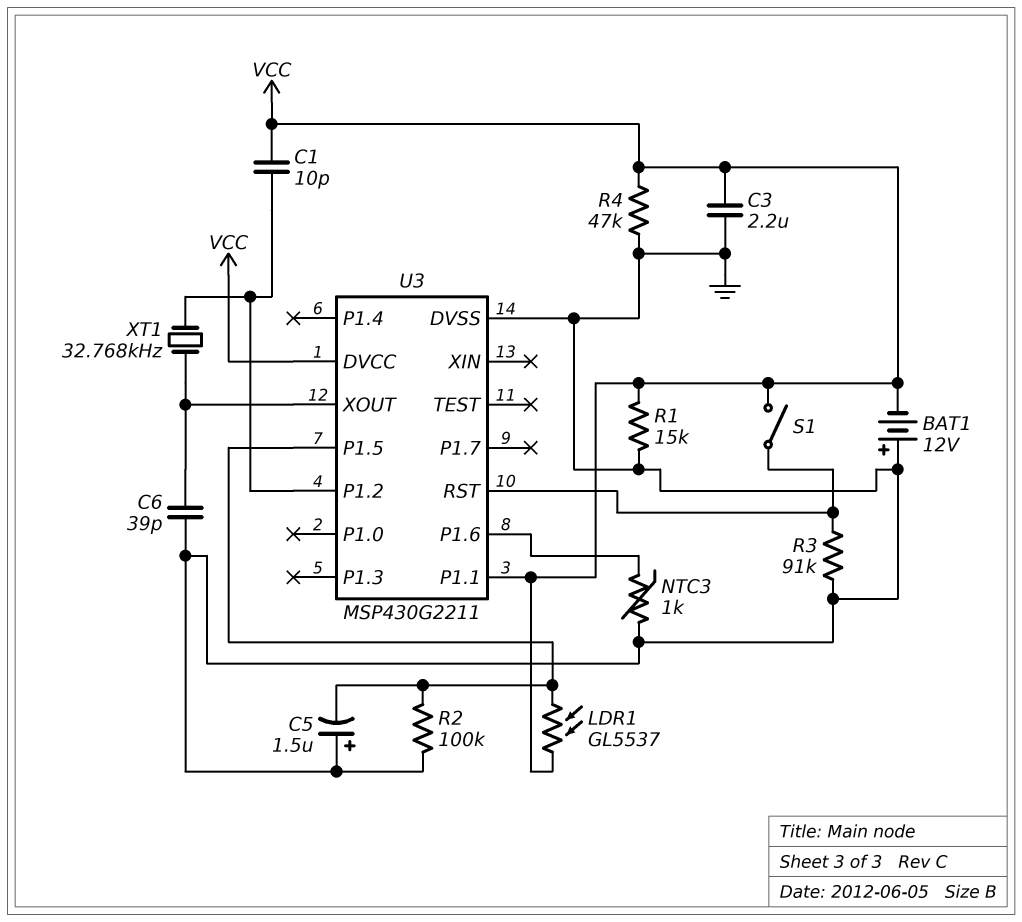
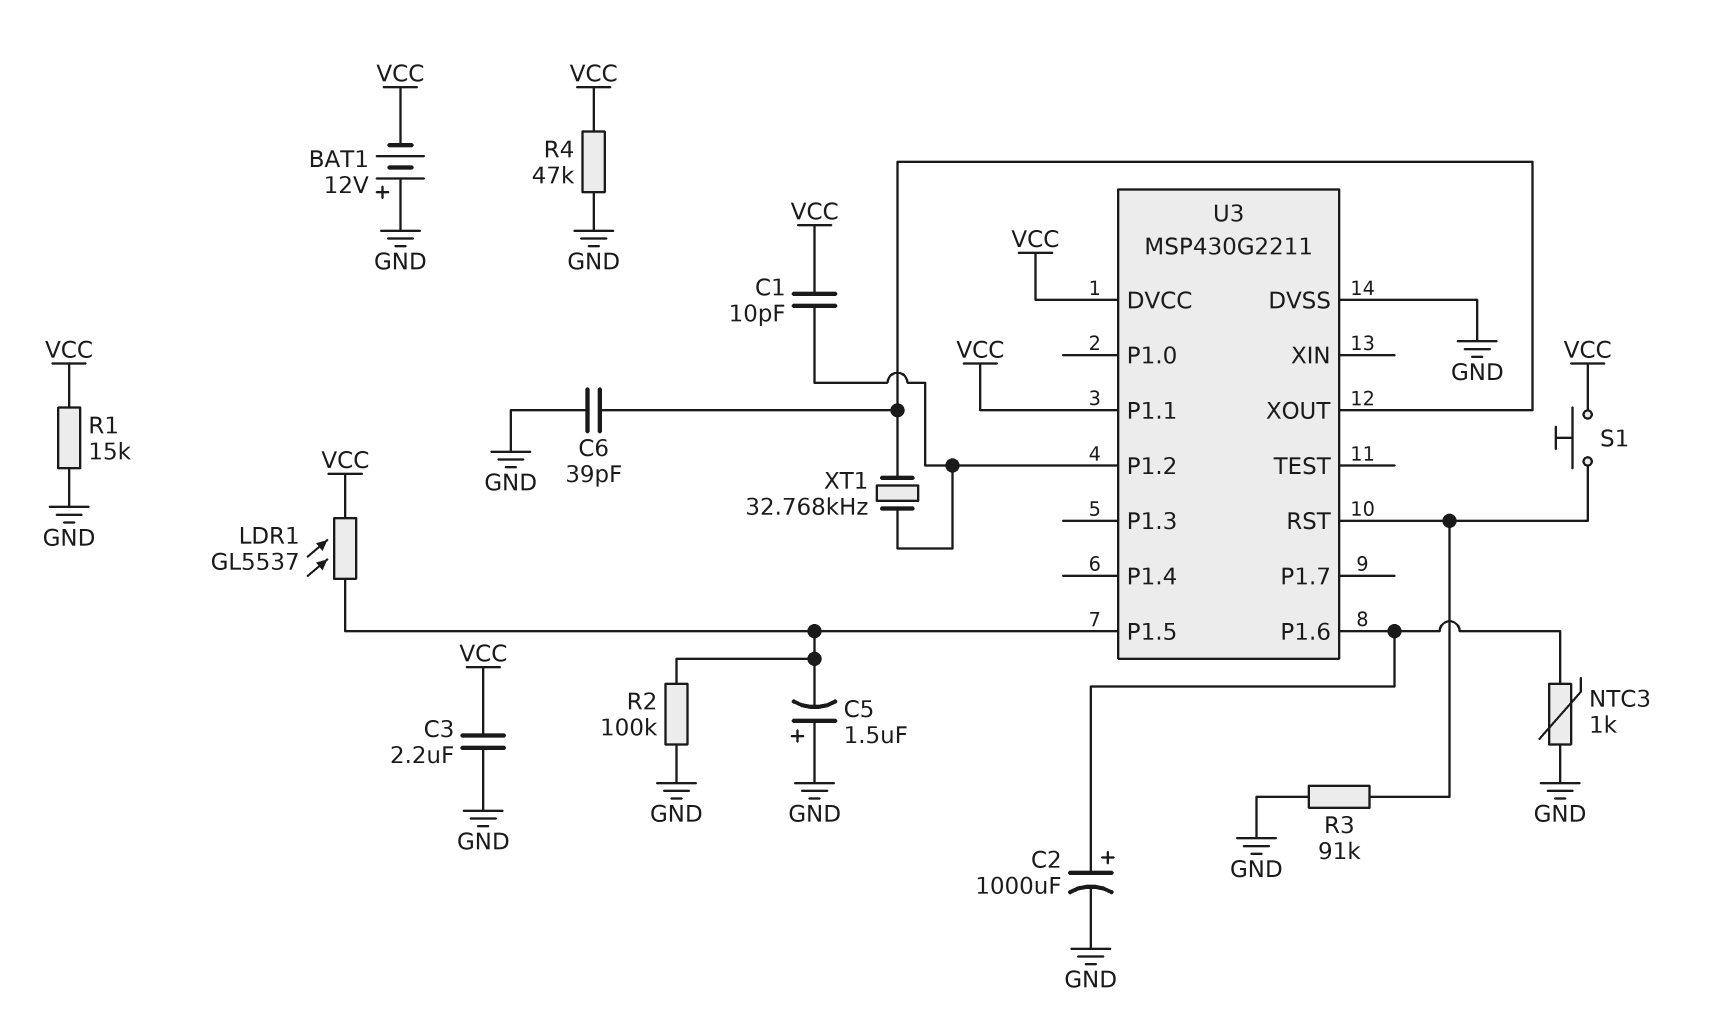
C2: none -> 1000uF (plus U3/P1.6, minus GND)
S1: switch (U3/RST, VCC) -> button (U3/RST, VCC)

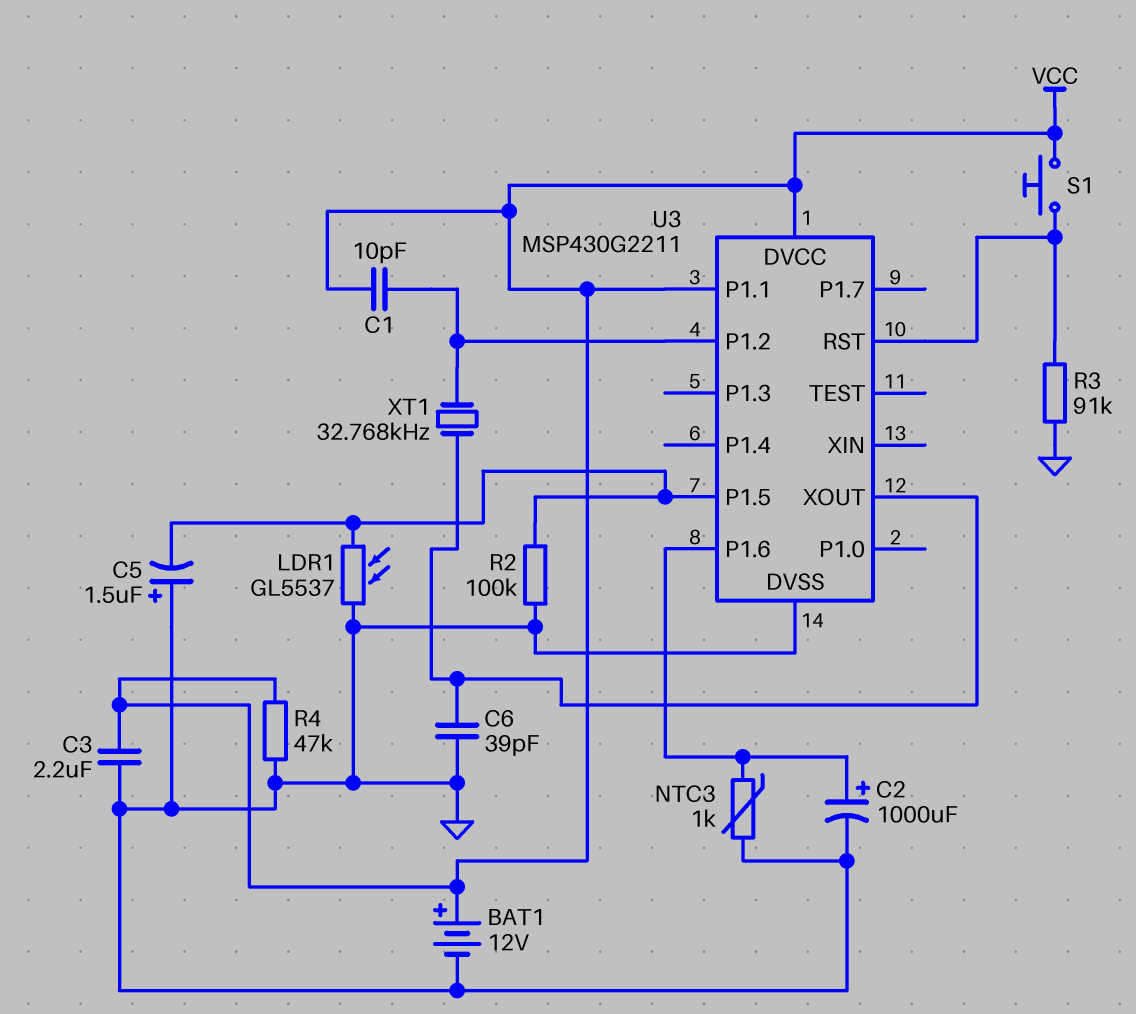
BAT1: 12V (plus GND, minus VCC) -> 12V (plus VCC, minus GND)
LDR1: GL5537 (U3/P1.5, VCC) -> GL5537 (GND, U3/P1.5)
R1: 15k (GND, VCC) -> none

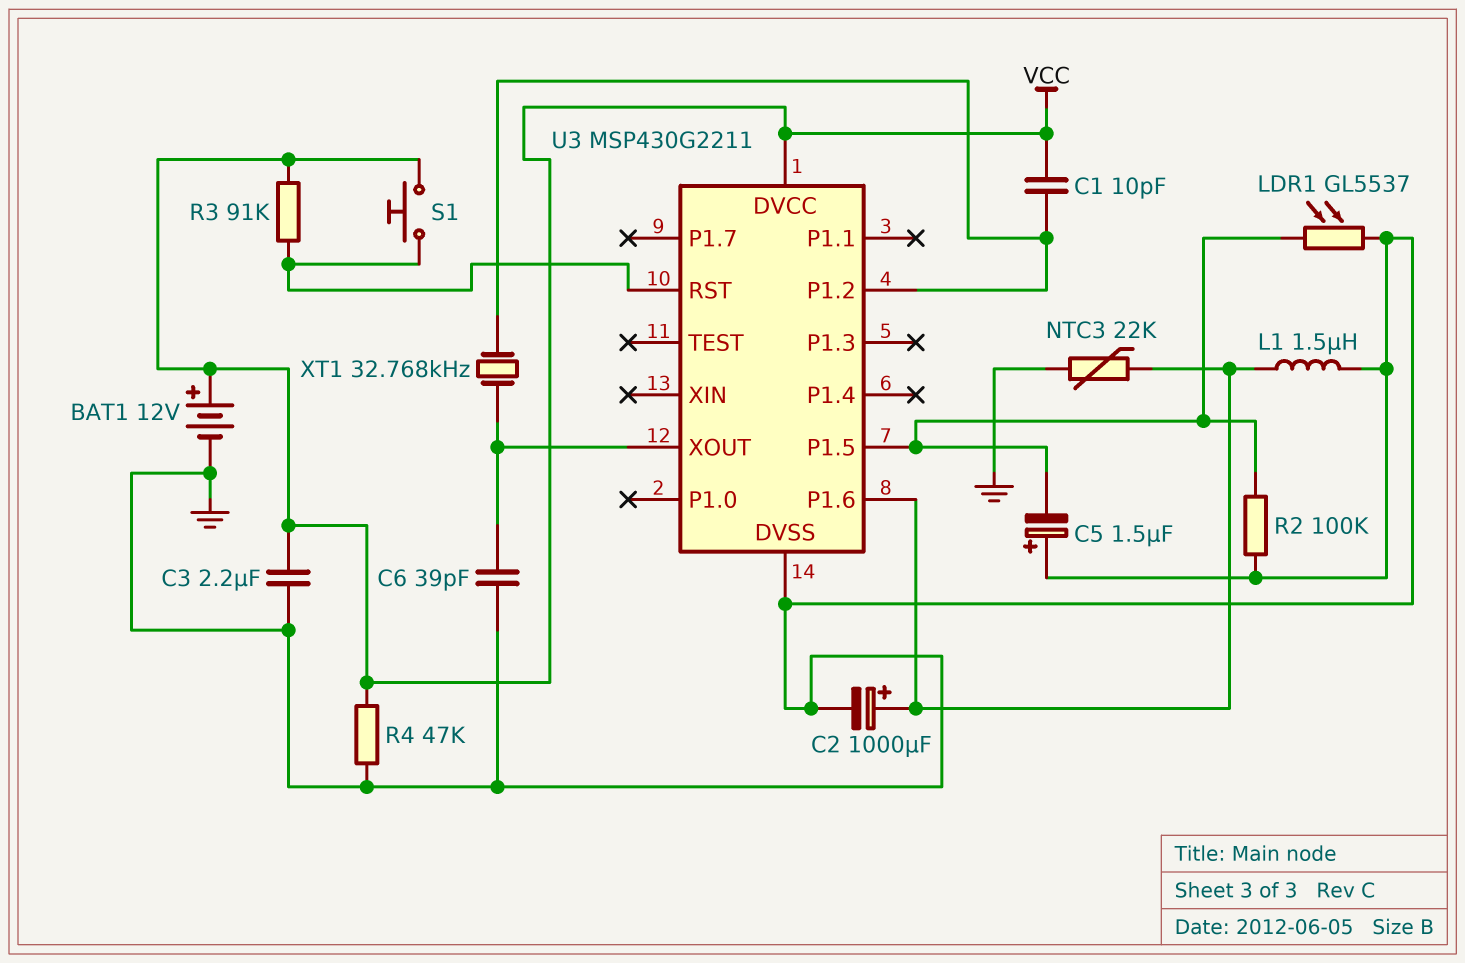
L1: none -> 1.5uH (GND, U3/P1.6)
NTC3: 1k (GND, U3/P1.6) -> 22k (GND, U3/P1.6)
R3: 91k (GND, U3/RST) -> 91k (U3/RST, VCC)
U3 pin P1.1: VCC -> none

